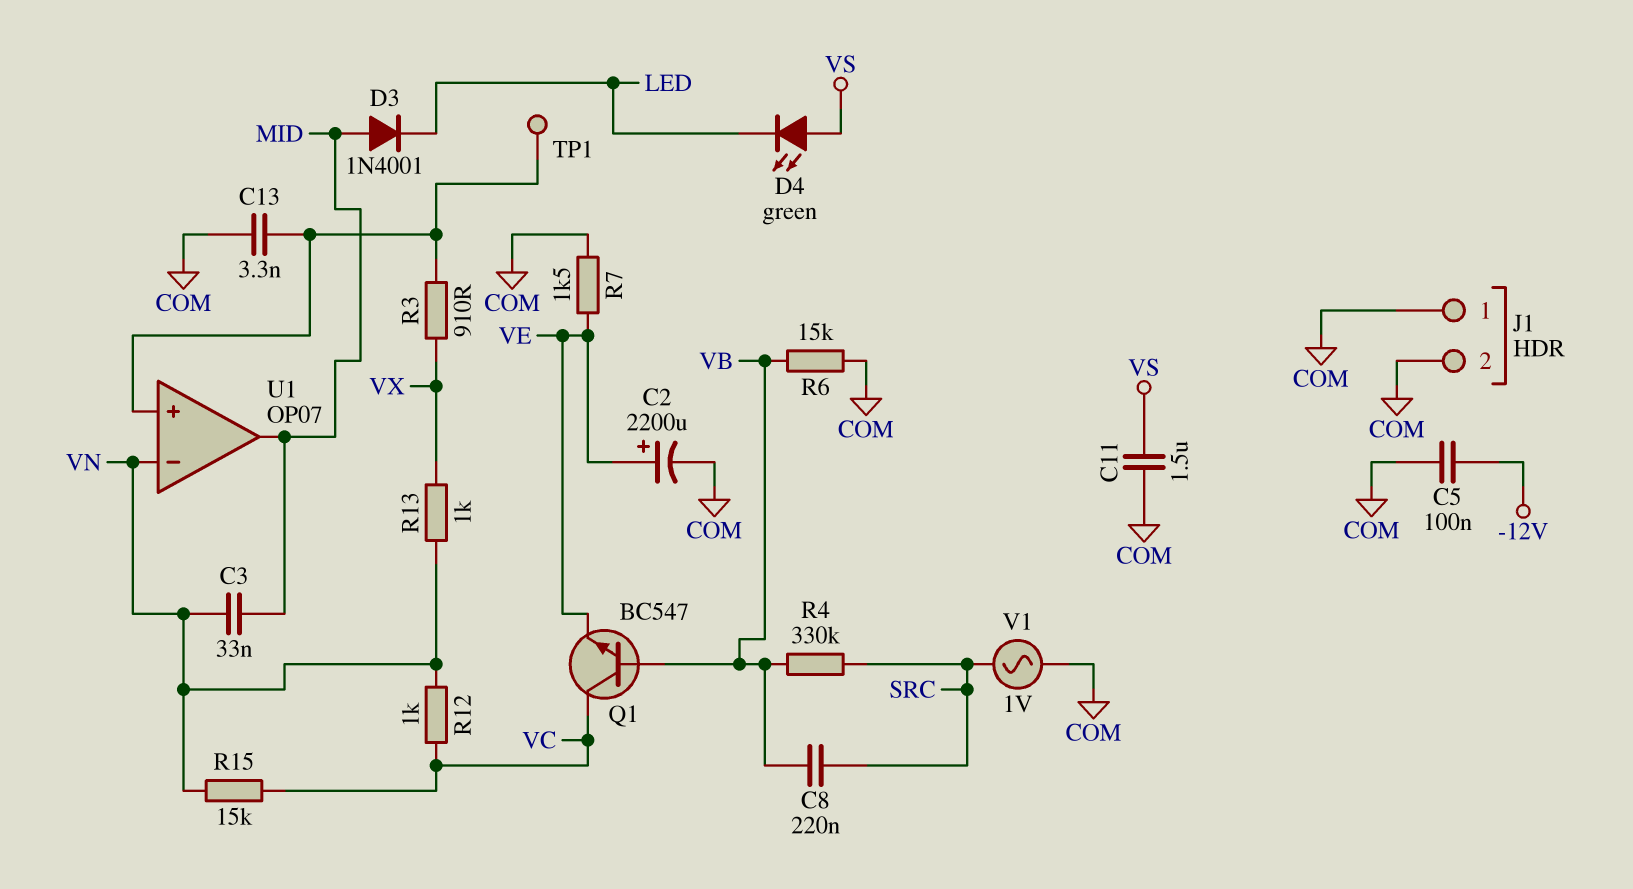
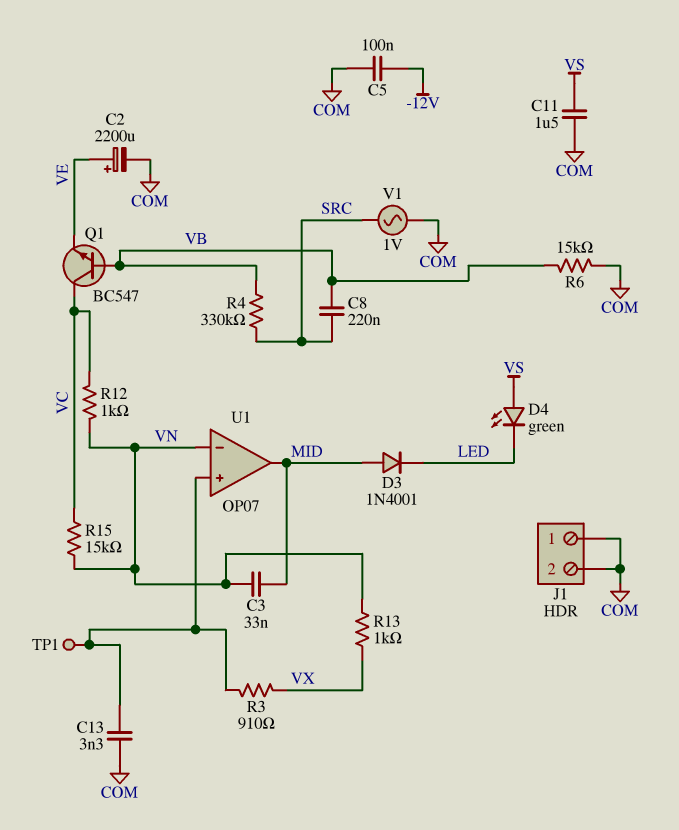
R7: 1.5k (COM, VE) -> none

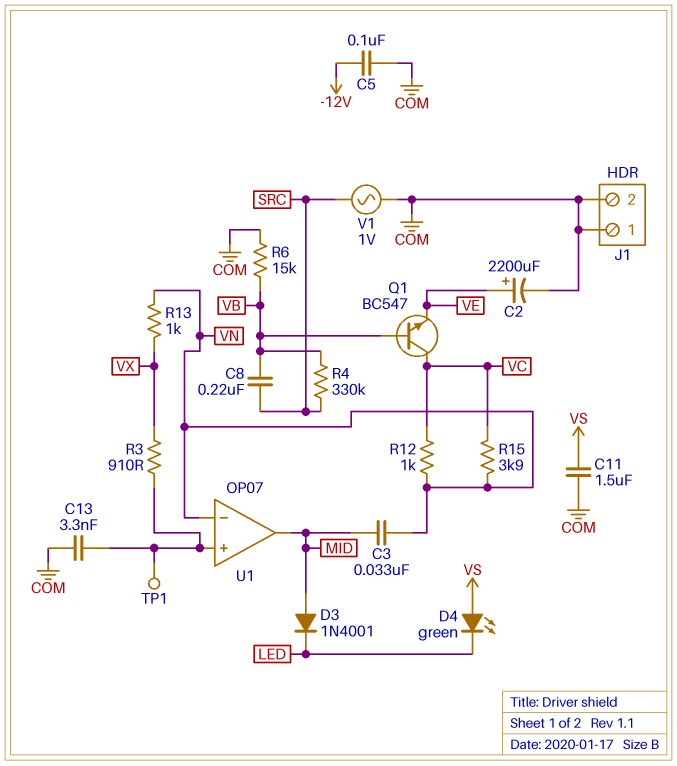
R15: 15k (VC, VN) -> 3.9k (VC, VN)

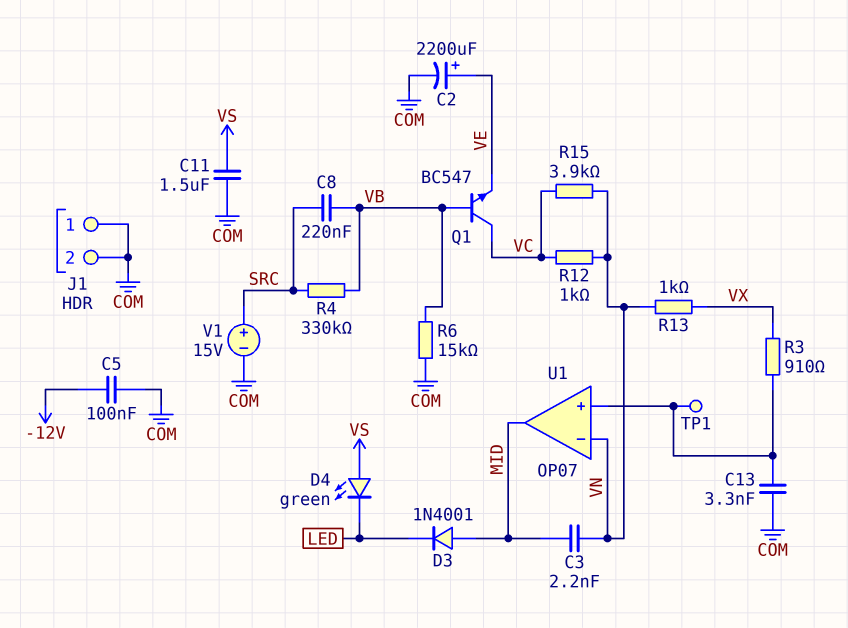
C3: 33nF (MID, VN) -> 2.2nF (MID, VN)
V1: AC 1V (COM, SRC) -> 15V (plus SRC, minus COM)

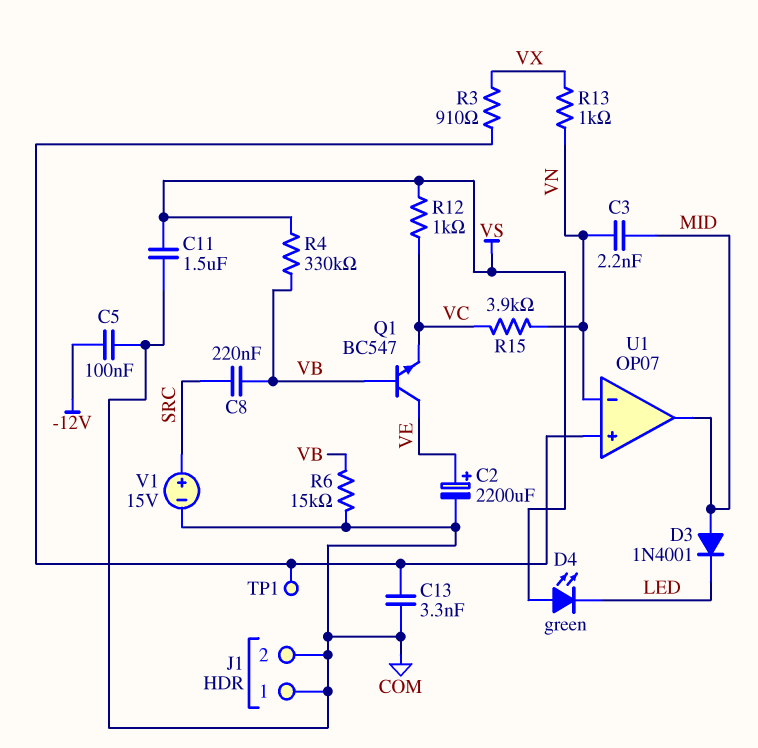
Q1: NPN BC547 (B VB, C VC, E VE) -> NPN BC547 (B VB, C VE, E VC)
R4: 330k (SRC, VB) -> 330k (VB, VS)
R12: 1k (VC, VN) -> 1k (VC, VS)

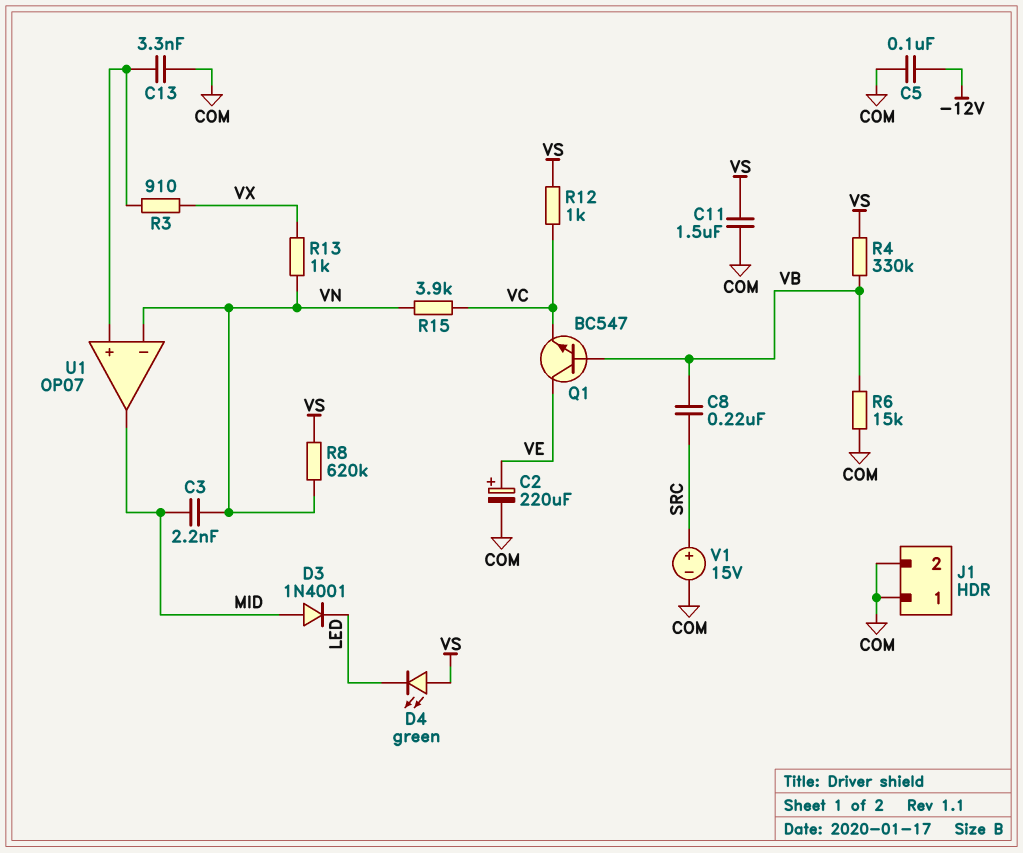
C2: 2200uF (plus VE, minus COM) -> 220uF (plus VE, minus COM)
R8: none -> 620k (VN, VS)
TP1: test point (U1/in+) -> none

